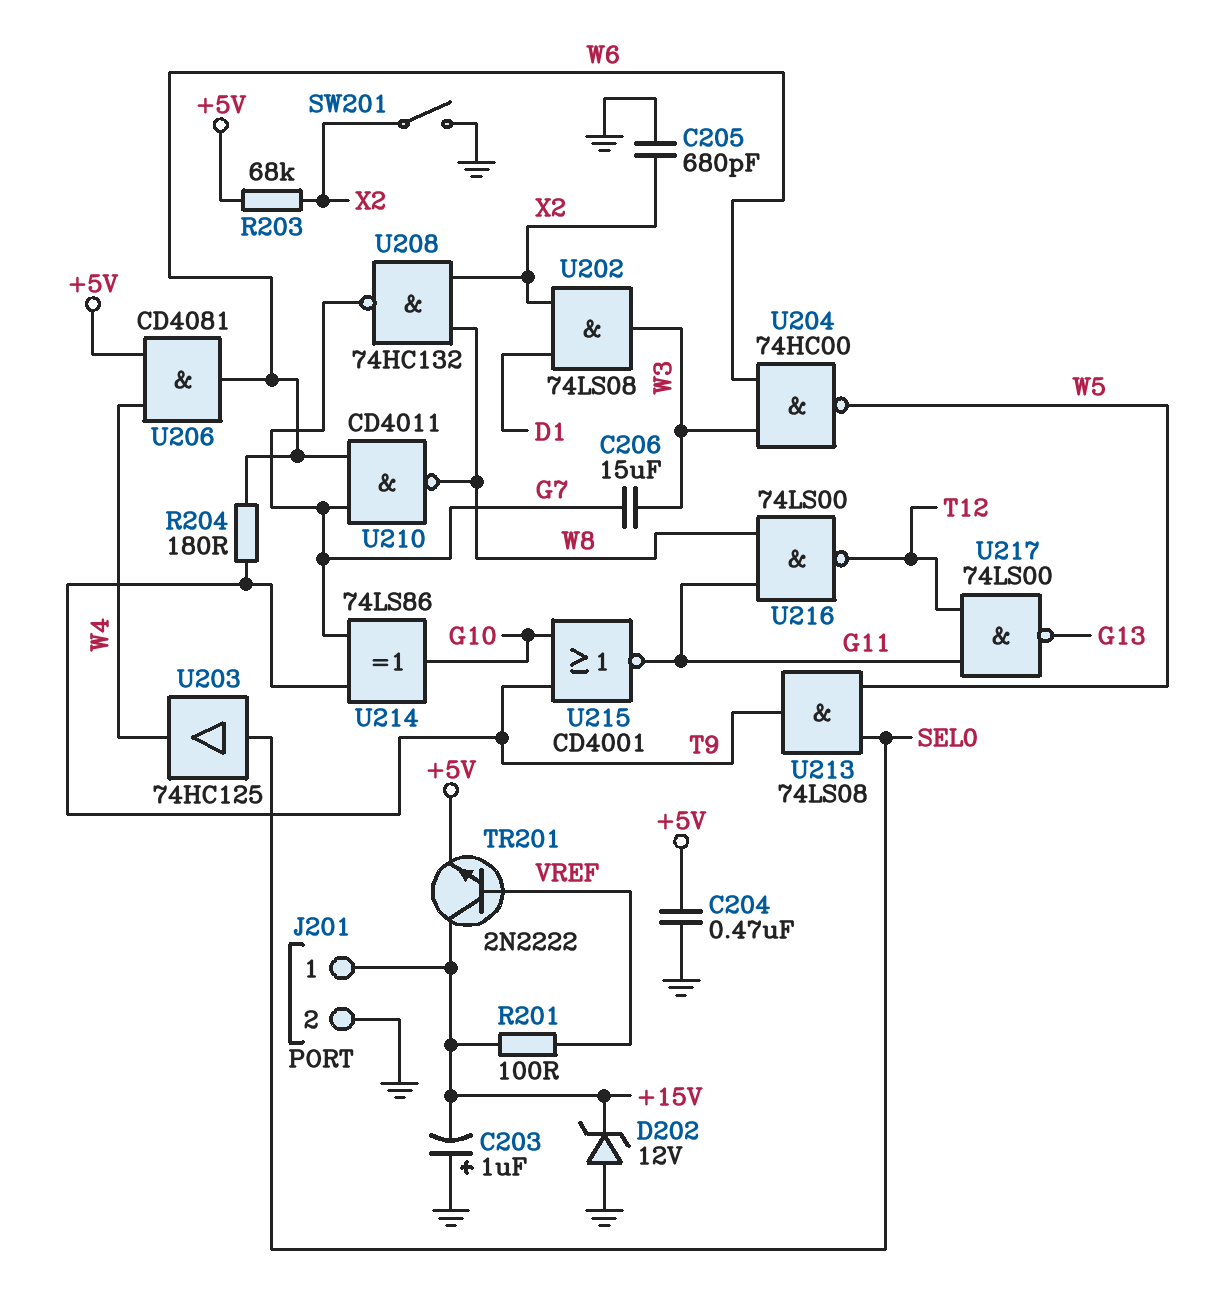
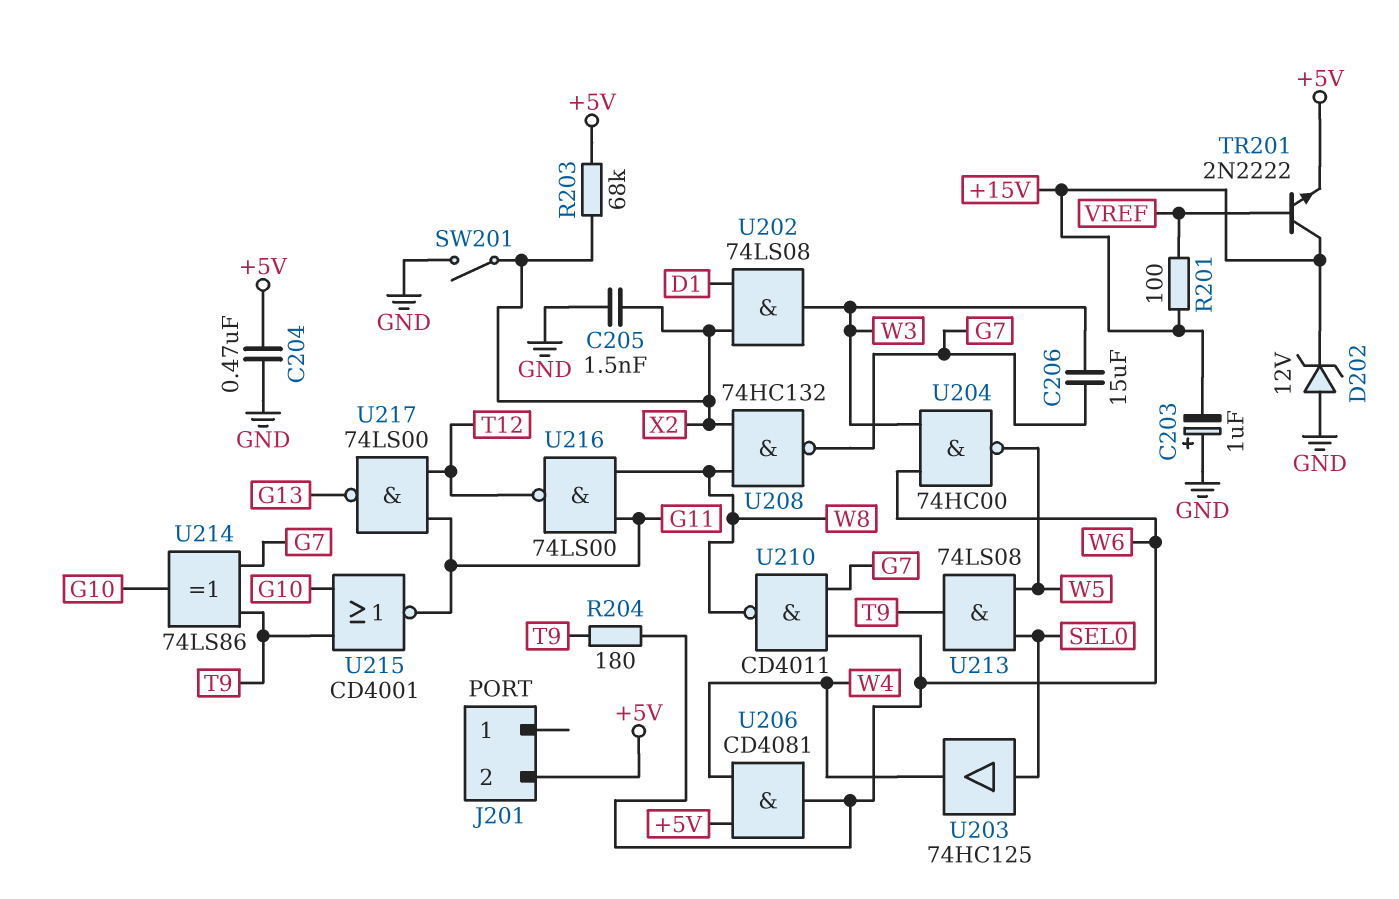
C205: 680pF (GND, X2) -> 1.5nF (GND, X2)
J201 pin 1: +15V -> none
J201 pin 2: GND -> +5V

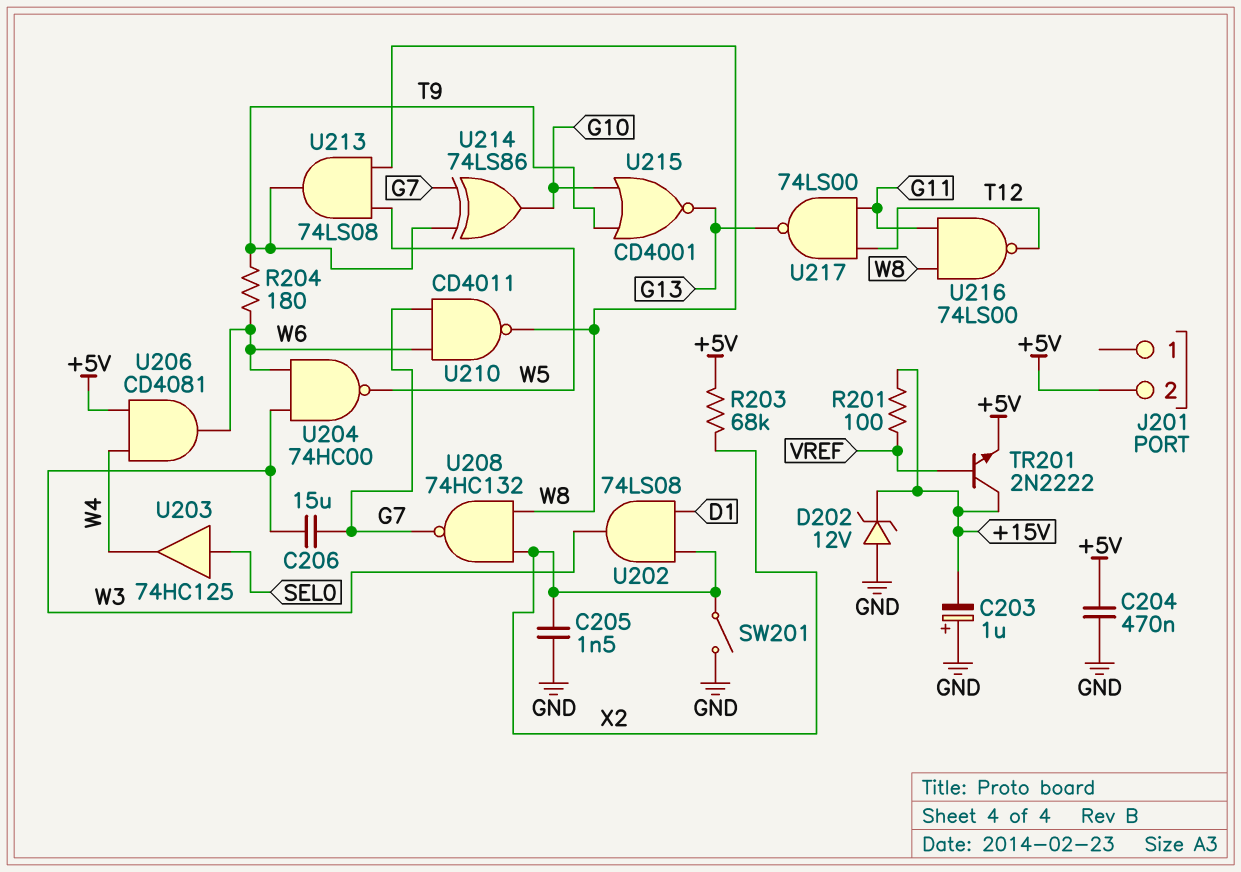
U213: AND 74LS08 (in SEL0, in W5, out T9) -> AND 74LS08 (in W5, in W8, out T9)
U215: NOR CD4001 (in G10, in T9, out G11) -> NOR CD4001 (in G10, in T9, out G13)

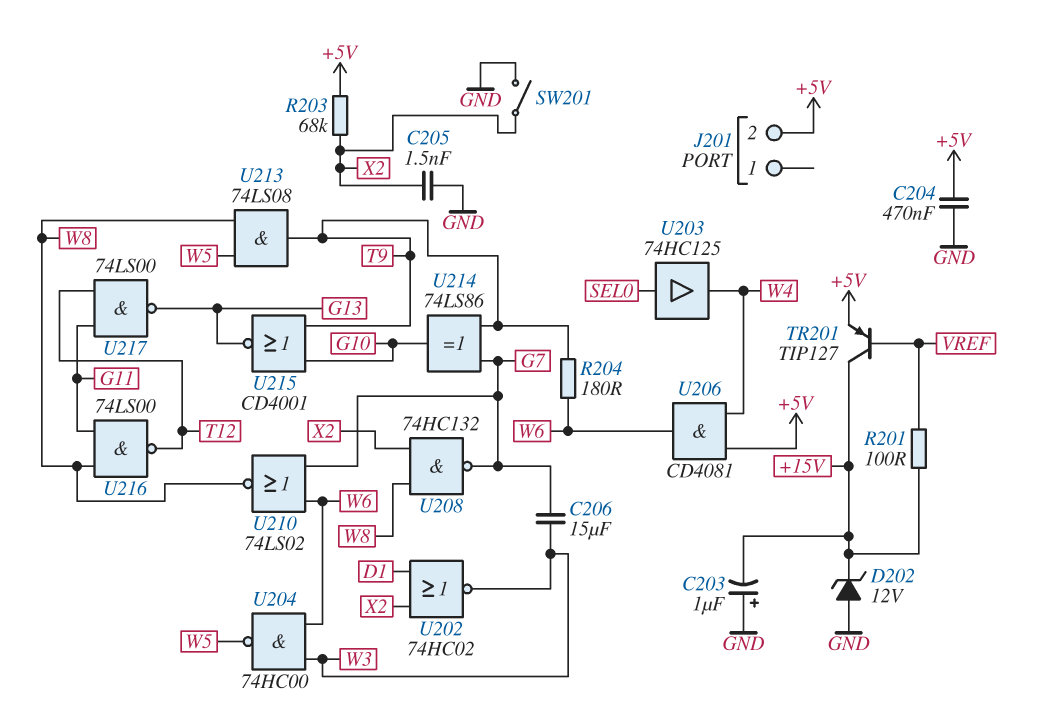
TR201: NPN 2N2222 (B VREF, C +15V, E +5V) -> PNP TIP127 (B VREF, C +15V, E +5V)
U202: AND 74LS08 (in D1, in X2, out W3) -> NOR 74HC02 (in D1, in X2, out W3)
U210: NAND CD4011 (in G7, in W6, out W8) -> NOR 74LS02 (in G7, in W6, out W8)

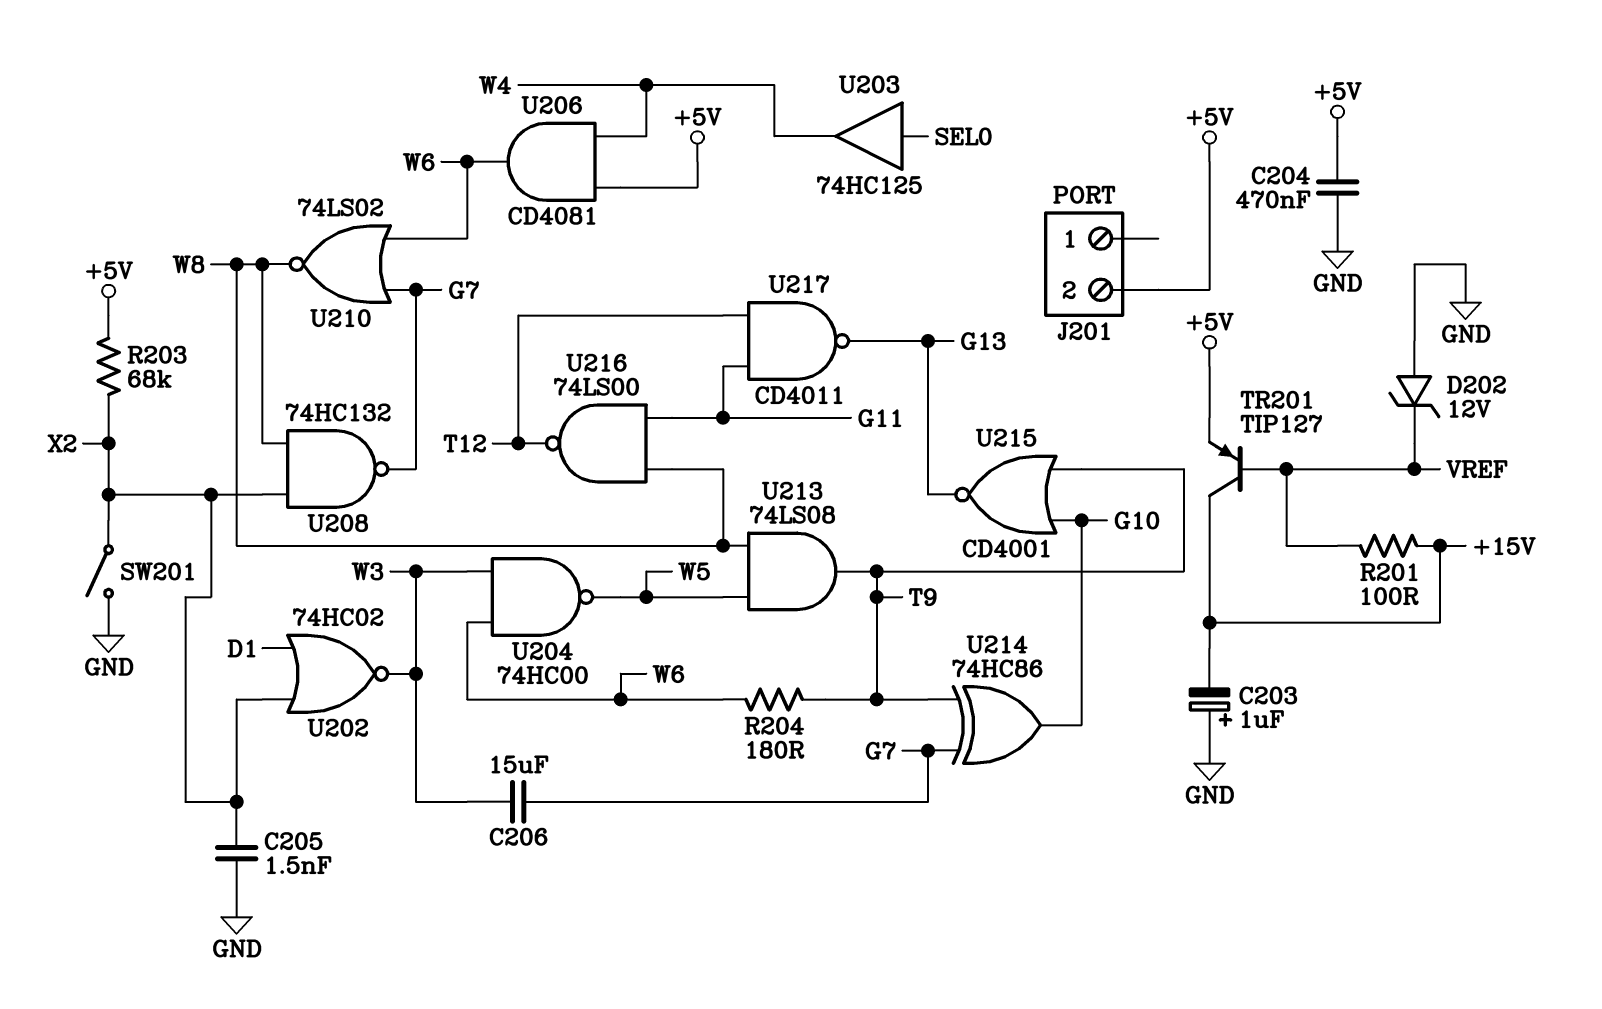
D202: zener 12V (A GND, K +15V) -> zener 12V (A GND, K VREF)
U214: XOR 74LS86 (in G7, in T9, out G10) -> XOR 74HC86 (in G7, in T9, out G10)
U217: NAND 74LS00 (in G11, in T12, out G13) -> NAND CD4011 (in G11, in T12, out G13)

